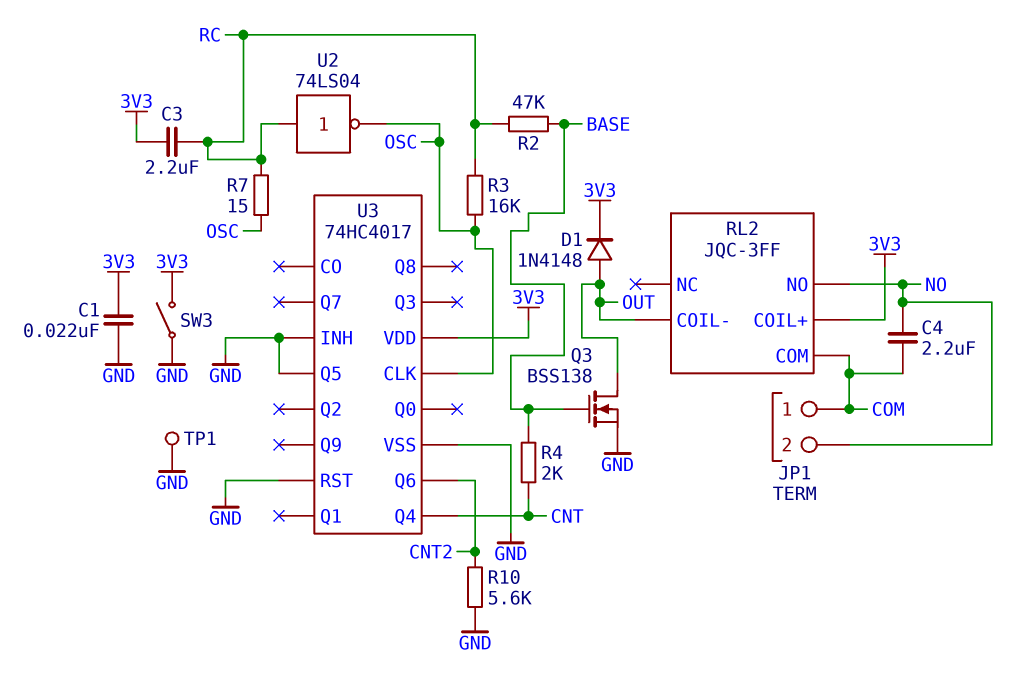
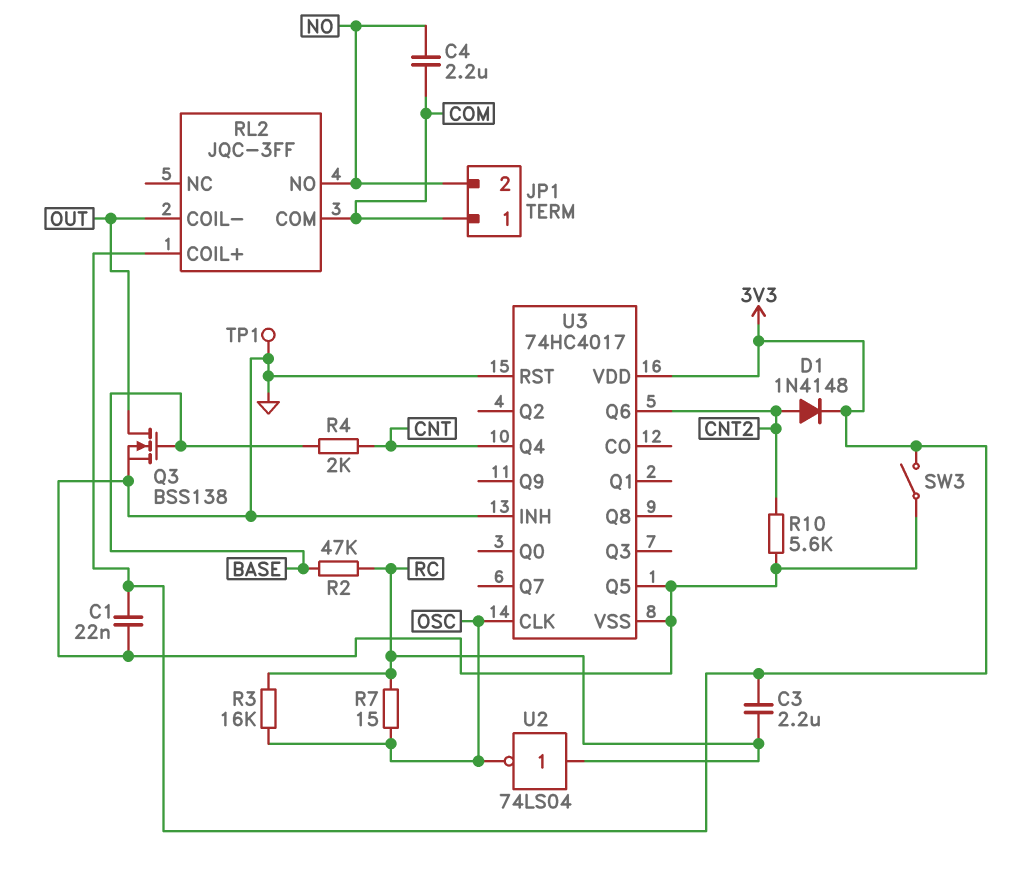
D1: diode 1N4148 (A OUT, K 3V3) -> diode 1N4148 (A CNT2, K 3V3)

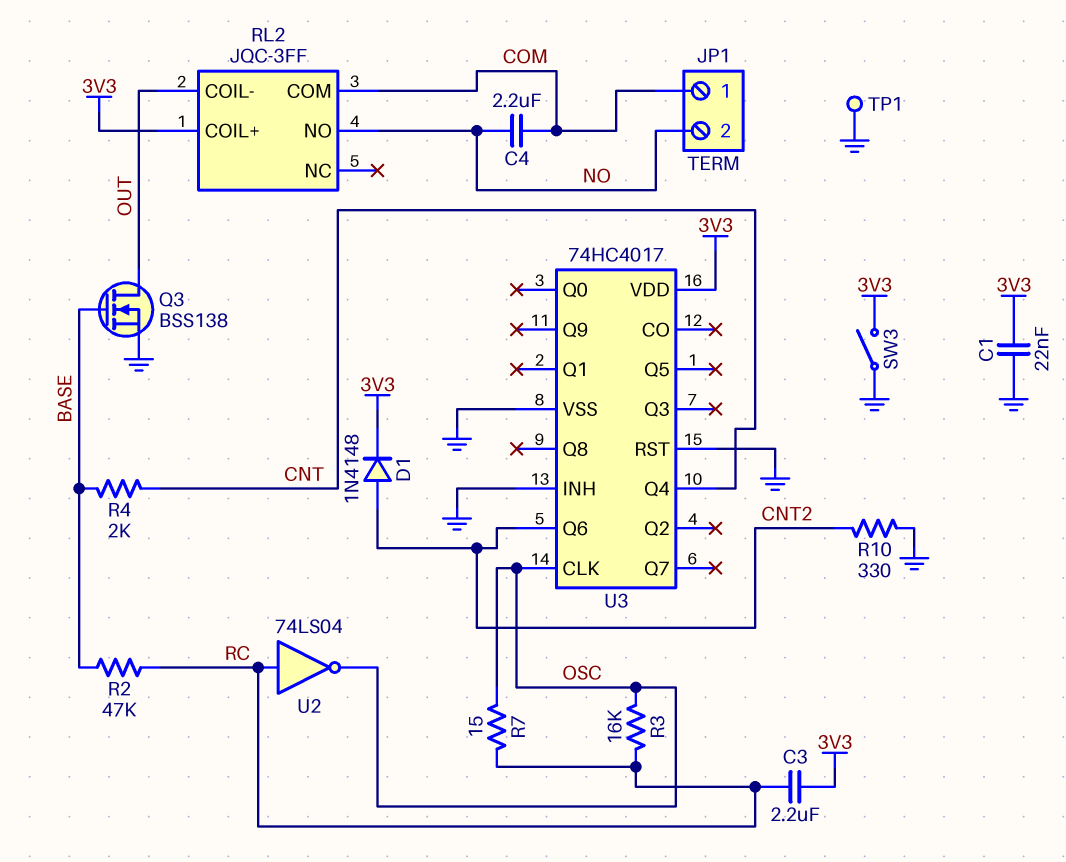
R10: 5.6k (CNT2, GND) -> 330 (CNT2, GND)
U3 pin Q5: GND -> none

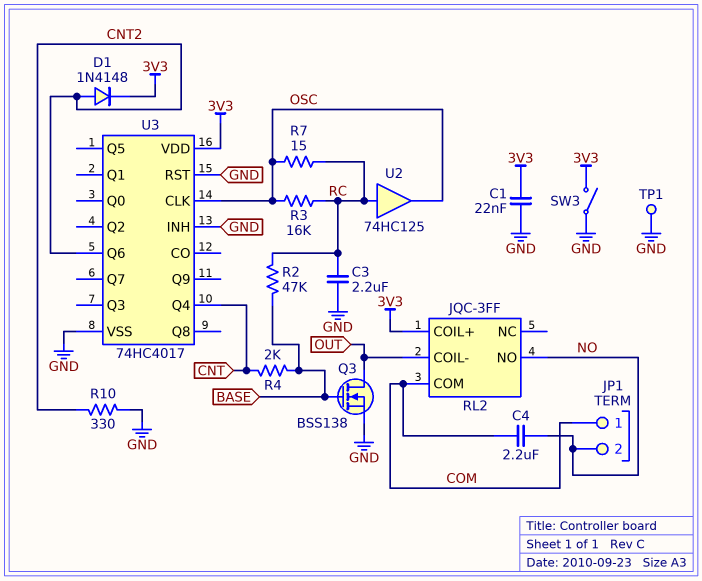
C3: 2.2uF (3V3, RC) -> 2.2uF (GND, RC)
U2: NOT 74LS04 (in RC, out OSC) -> buffer 74HC125 (in RC, out OSC)

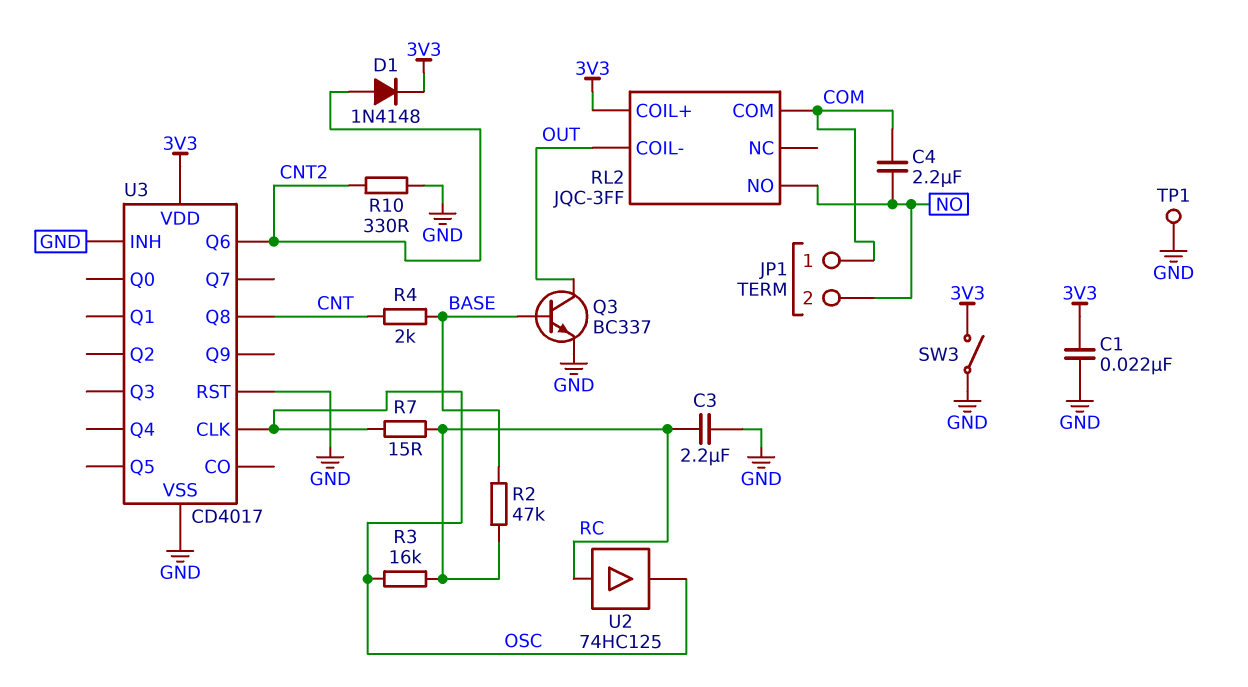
Q3: NMOS BSS138 (G BASE, D OUT, S GND) -> NPN BC337 (B BASE, C OUT, E GND)
U3: 74HC4017 -> CD4017
U3 pin Q4: CNT -> none
U3 pin Q8: none -> CNT

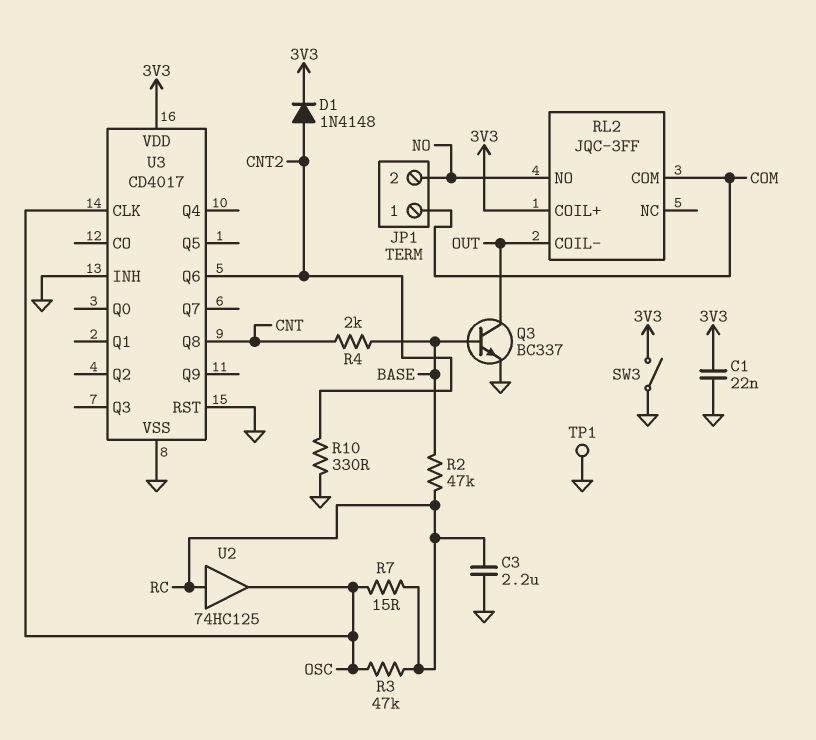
C4: 2.2uF (COM, NO) -> none
R3: 16k (OSC, RC) -> 47k (OSC, RC)

